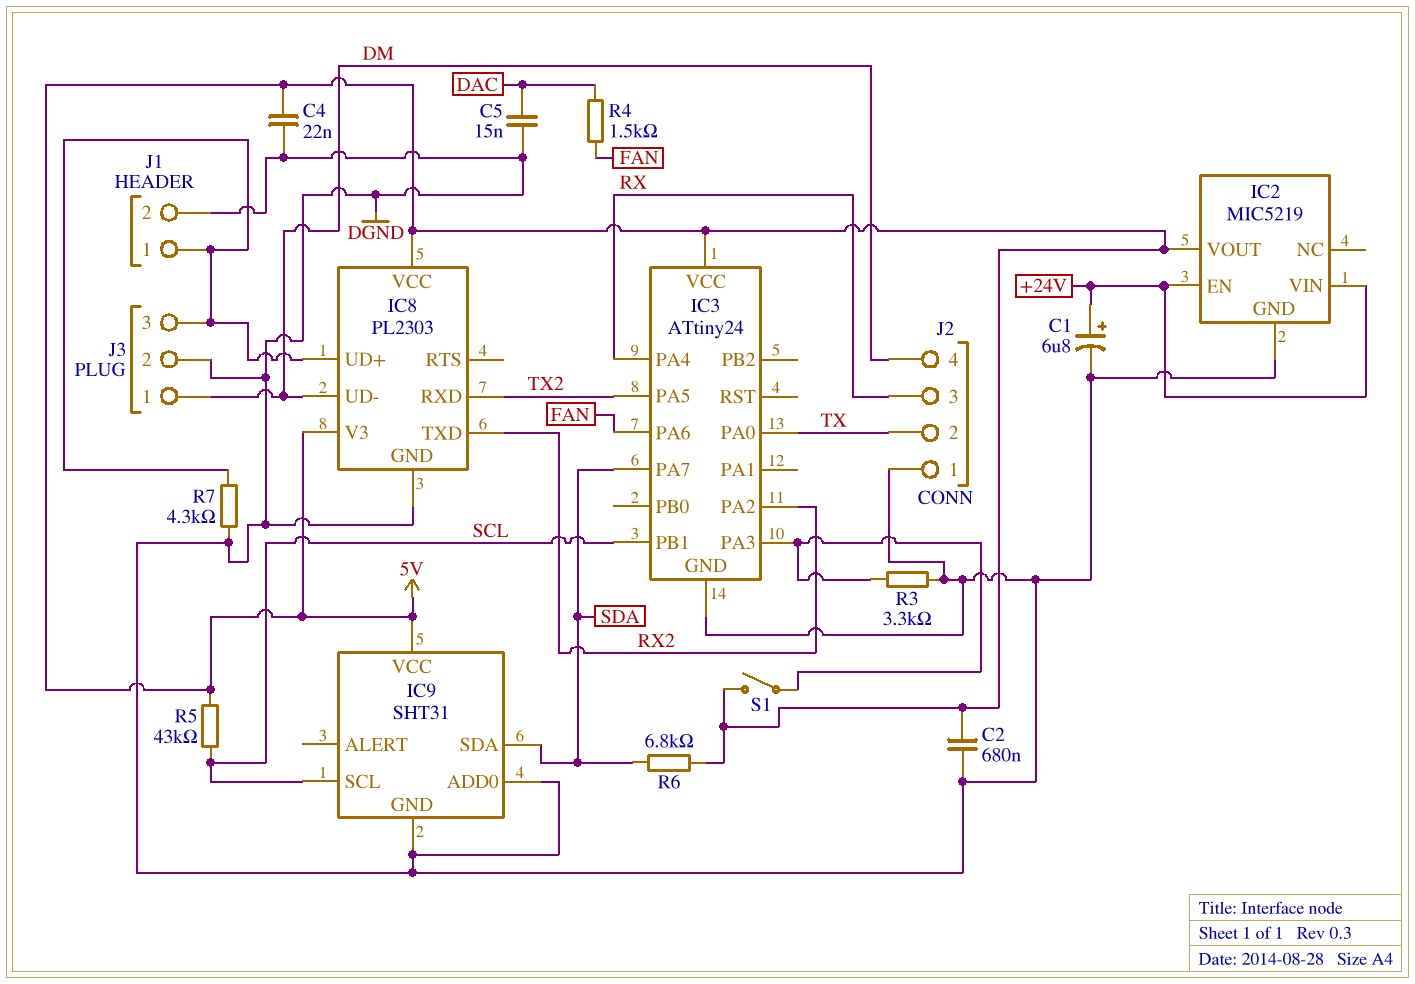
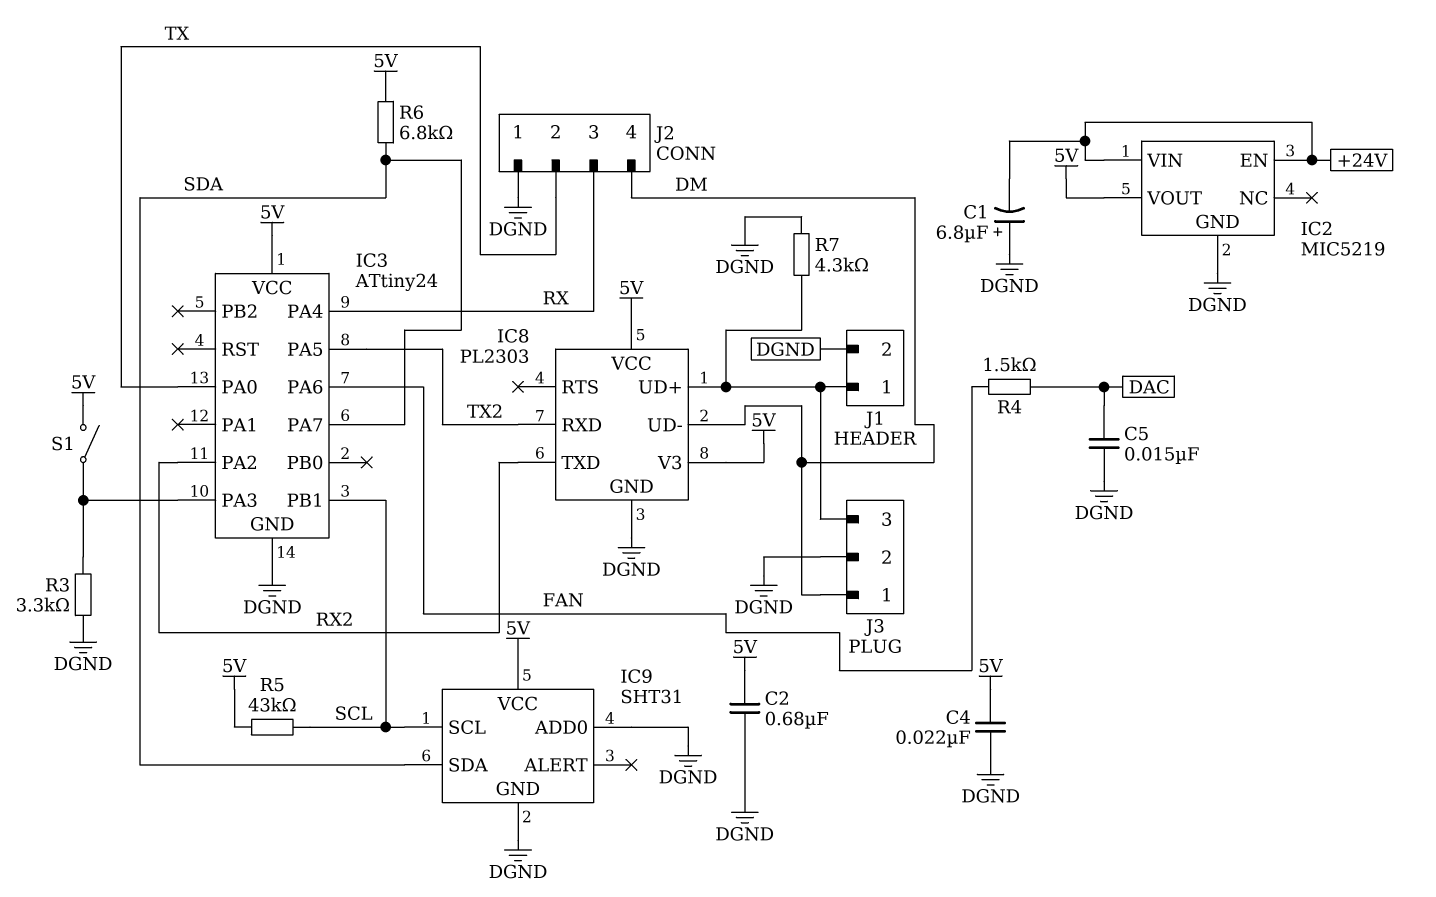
C1: 6.8uF (plus +24V, minus DGND) -> 6.8uF (plus DGND, minus +24V)

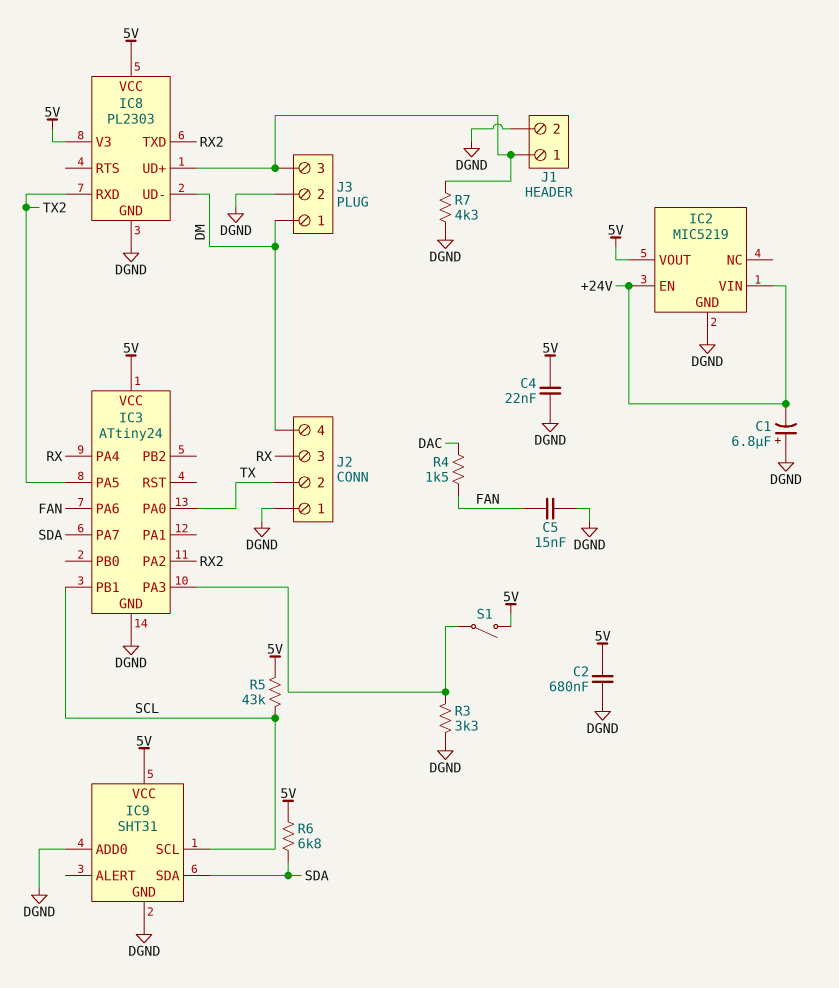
C5: 15nF (DAC, DGND) -> 15nF (DGND, FAN)

